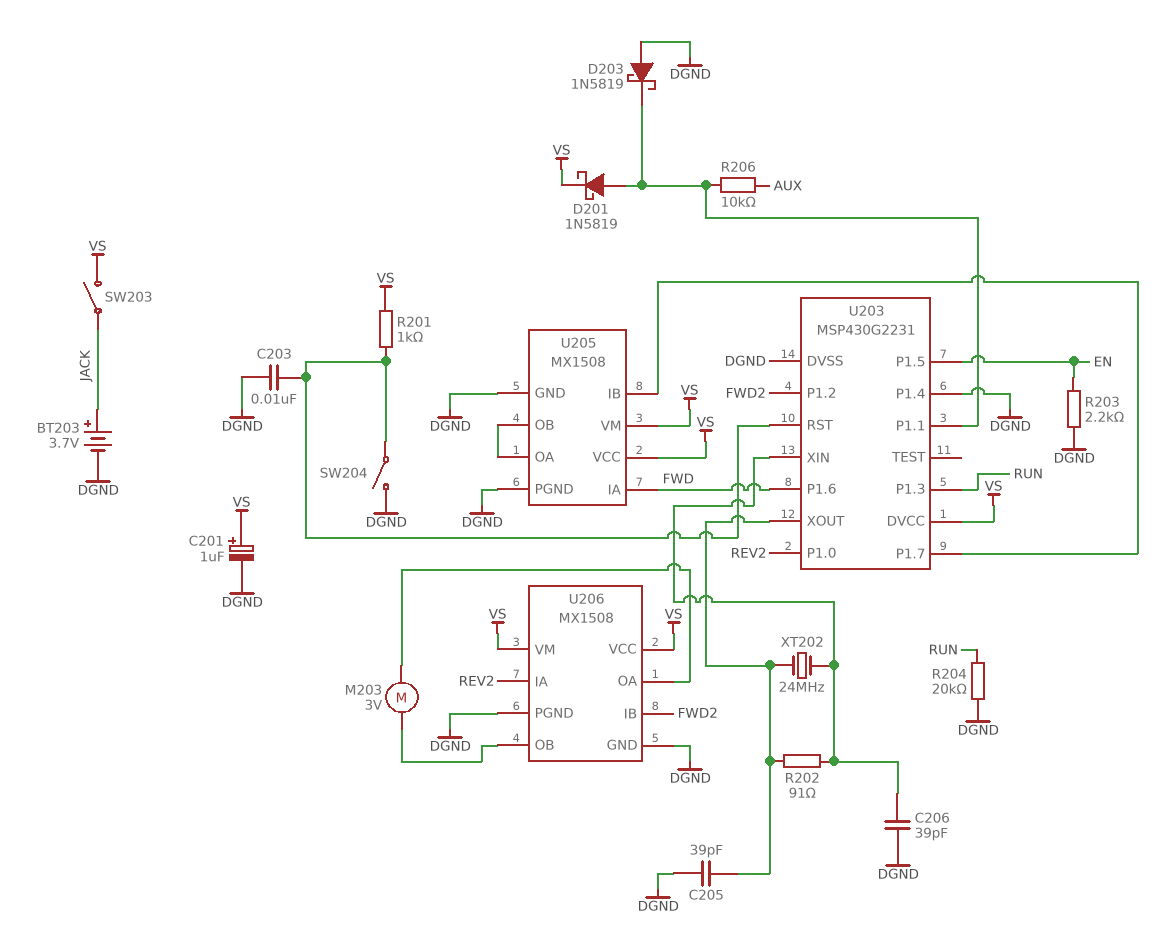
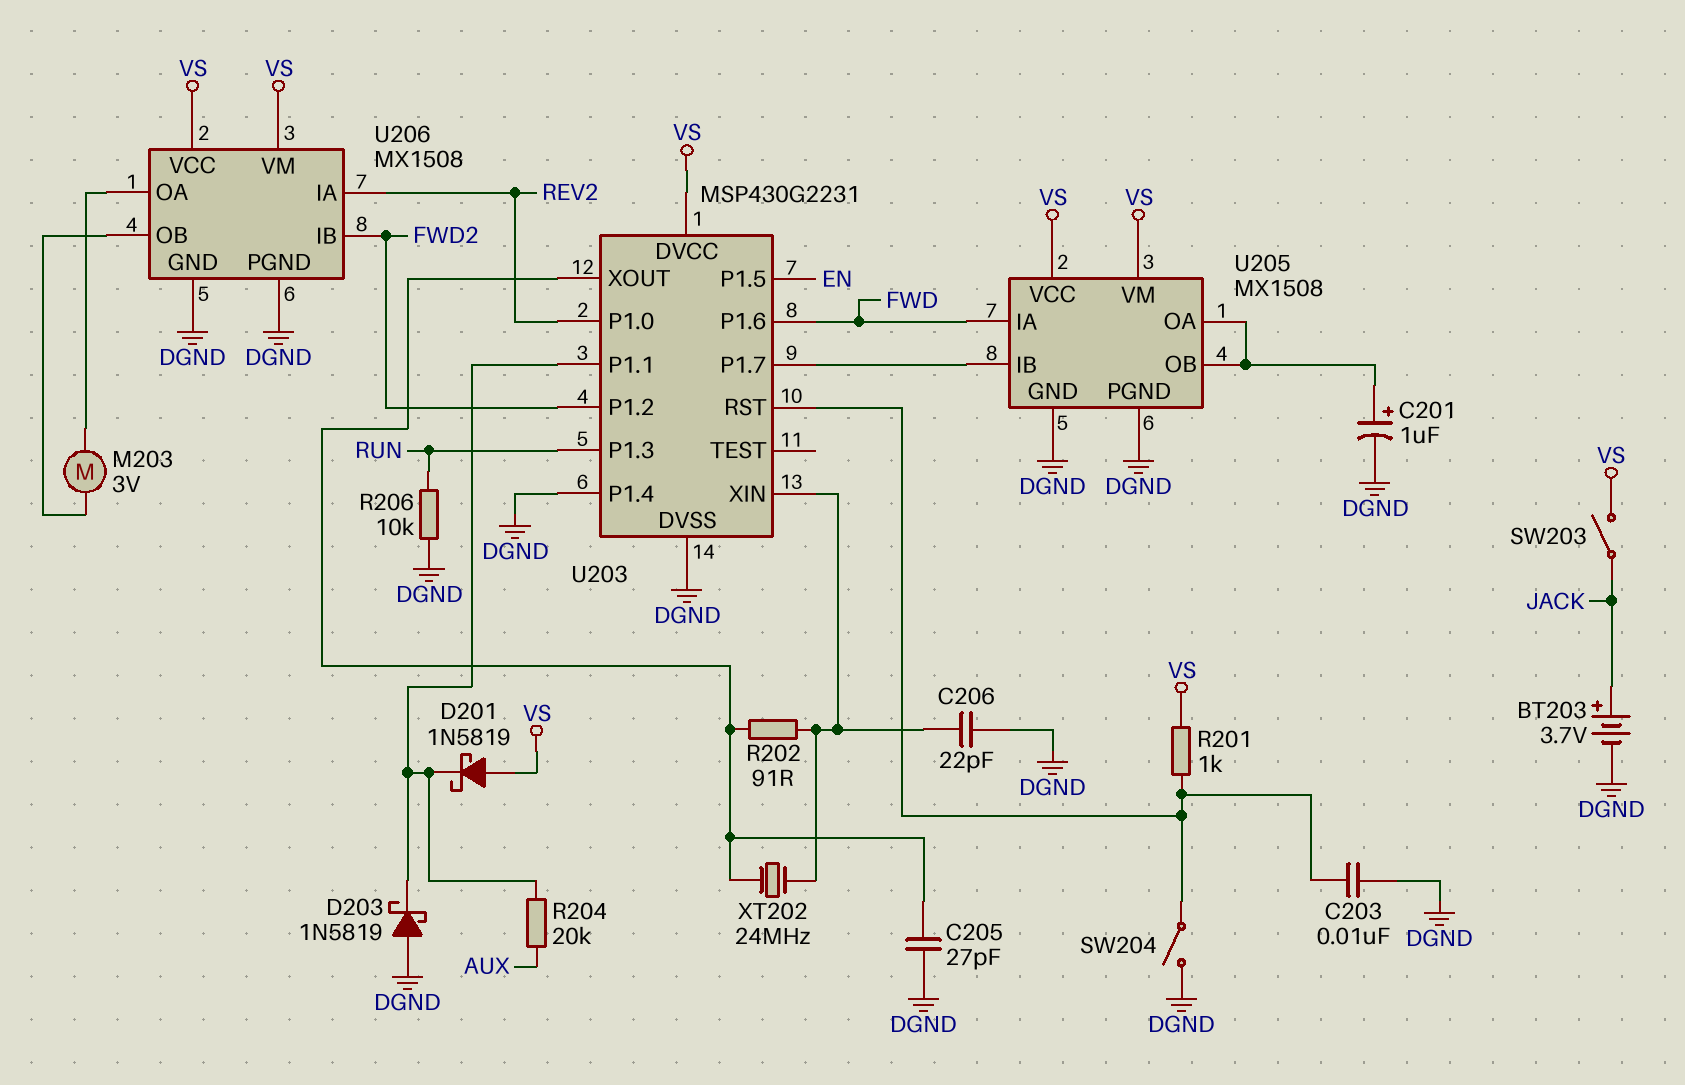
C201: 1uF (plus VS, minus DGND) -> 1uF (plus U205/OA, minus DGND)
C205: 39pF (DGND, U203/XOUT) -> 27pF (DGND, U203/XOUT)
C206: 39pF (DGND, U203/XIN) -> 22pF (DGND, U203/XIN)
D201: schottky 1N5819 (A U203/P1.1, K VS) -> schottky 1N5819 (A VS, K U203/P1.1)
R203: 2.2k (DGND, EN) -> none
R204: 20k (DGND, RUN) -> 20k (AUX, U203/P1.1)
R206: 10k (AUX, U203/P1.1) -> 10k (DGND, RUN)

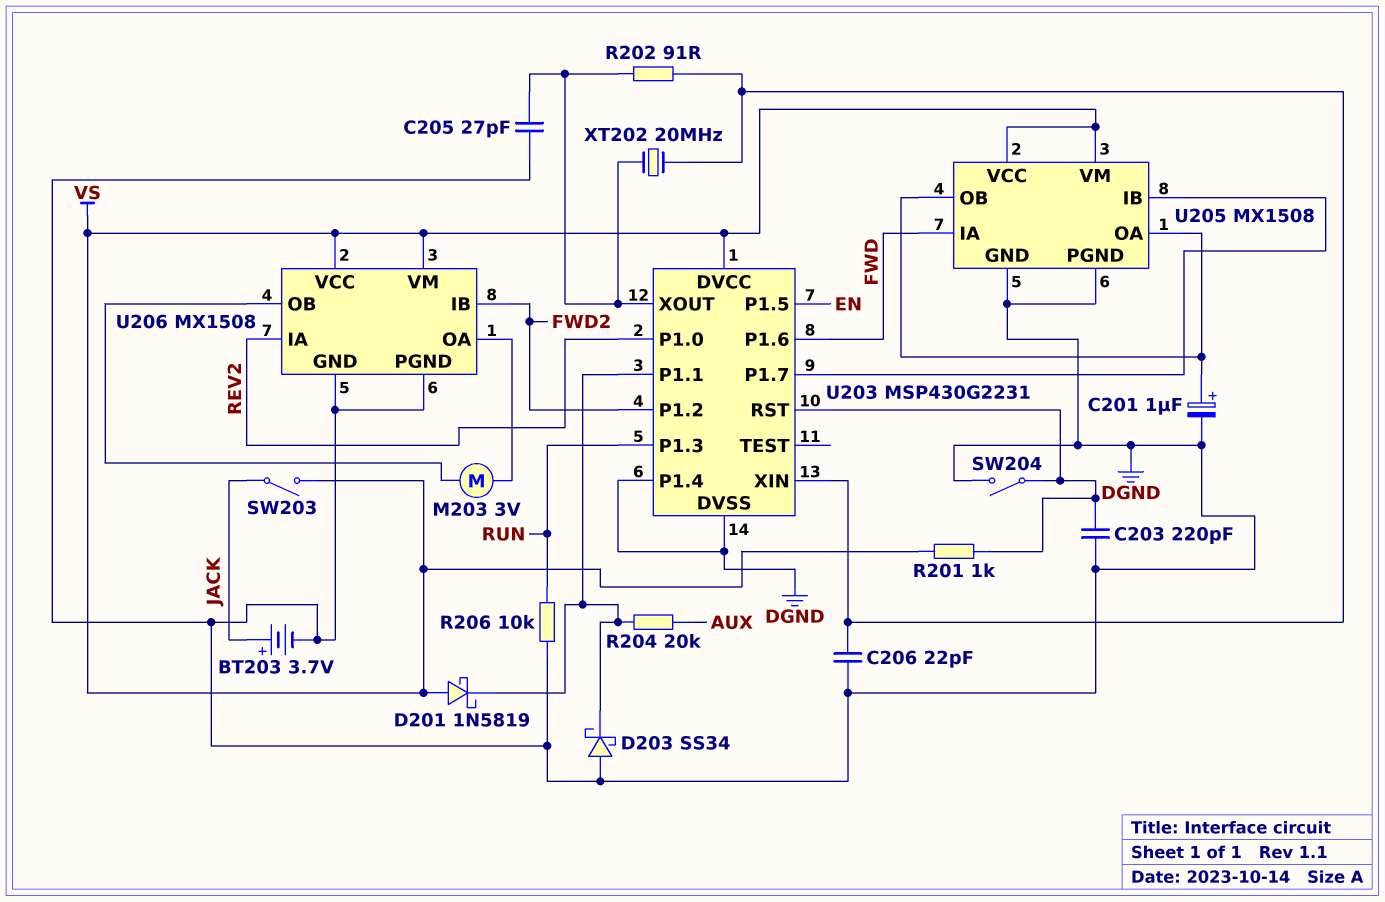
C203: 10nF (DGND, U203/RST) -> 220pF (DGND, U203/RST)
D203: schottky 1N5819 (A DGND, K U203/P1.1) -> schottky SS34 (A DGND, K U203/P1.1)
XT202: 24MHz (U203/XIN, U203/XOUT) -> 20MHz (U203/XIN, U203/XOUT)

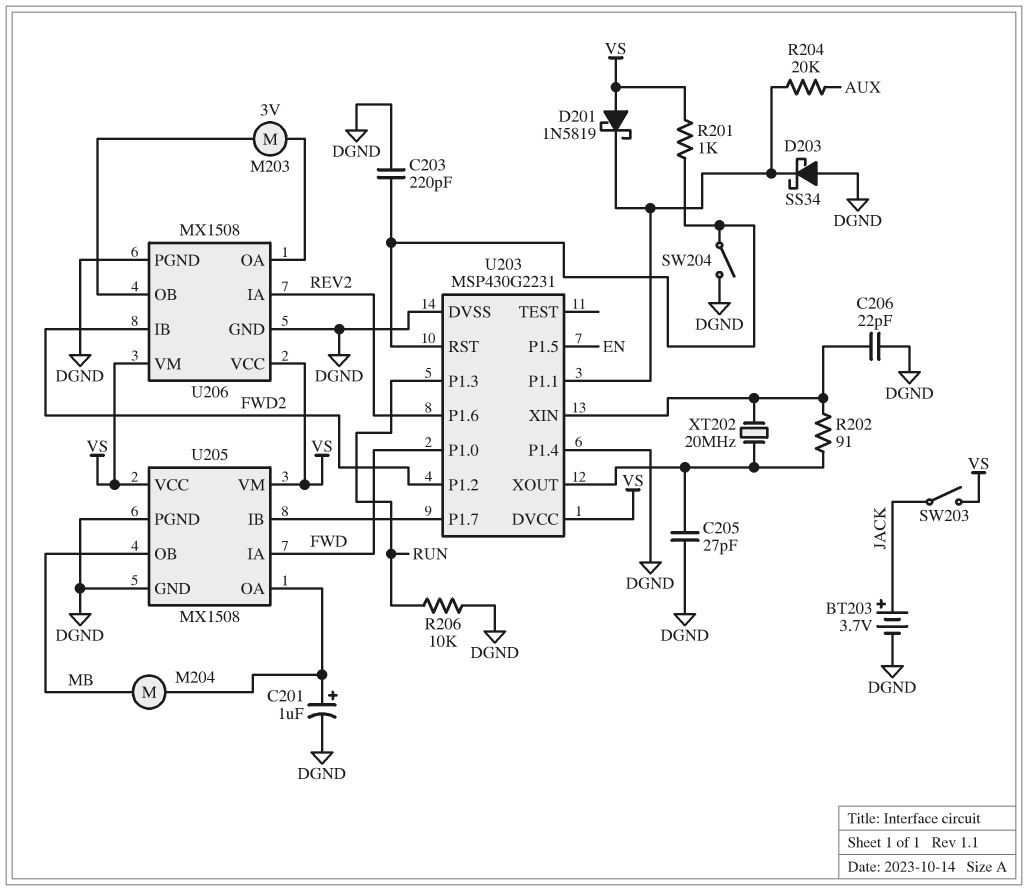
M204: none -> motor (MB, U205/OA)
U203 pin P1.0: REV2 -> FWD
U203 pin P1.6: FWD -> REV2
U205 pin OB: U205/OA -> MB

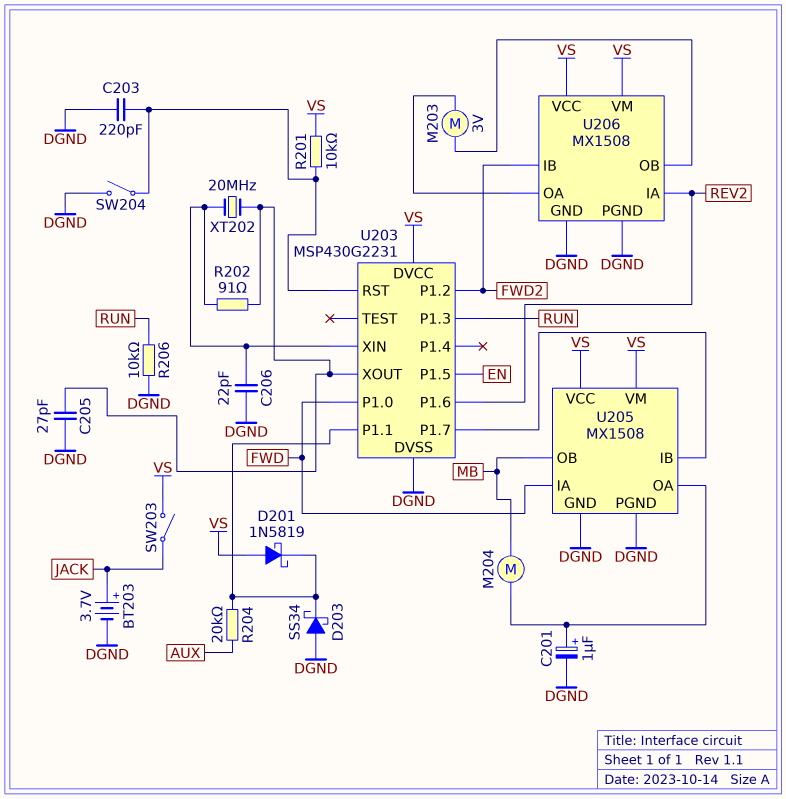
R201: 1k (U203/RST, VS) -> 10k (U203/RST, VS)
U203 pin P1.4: DGND -> none

